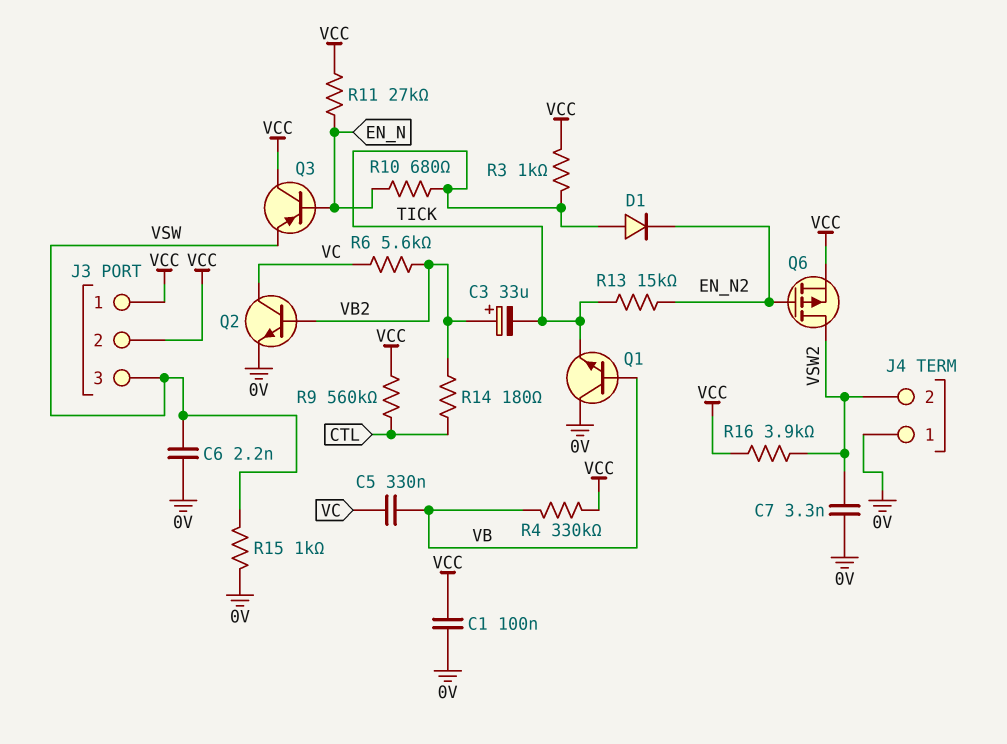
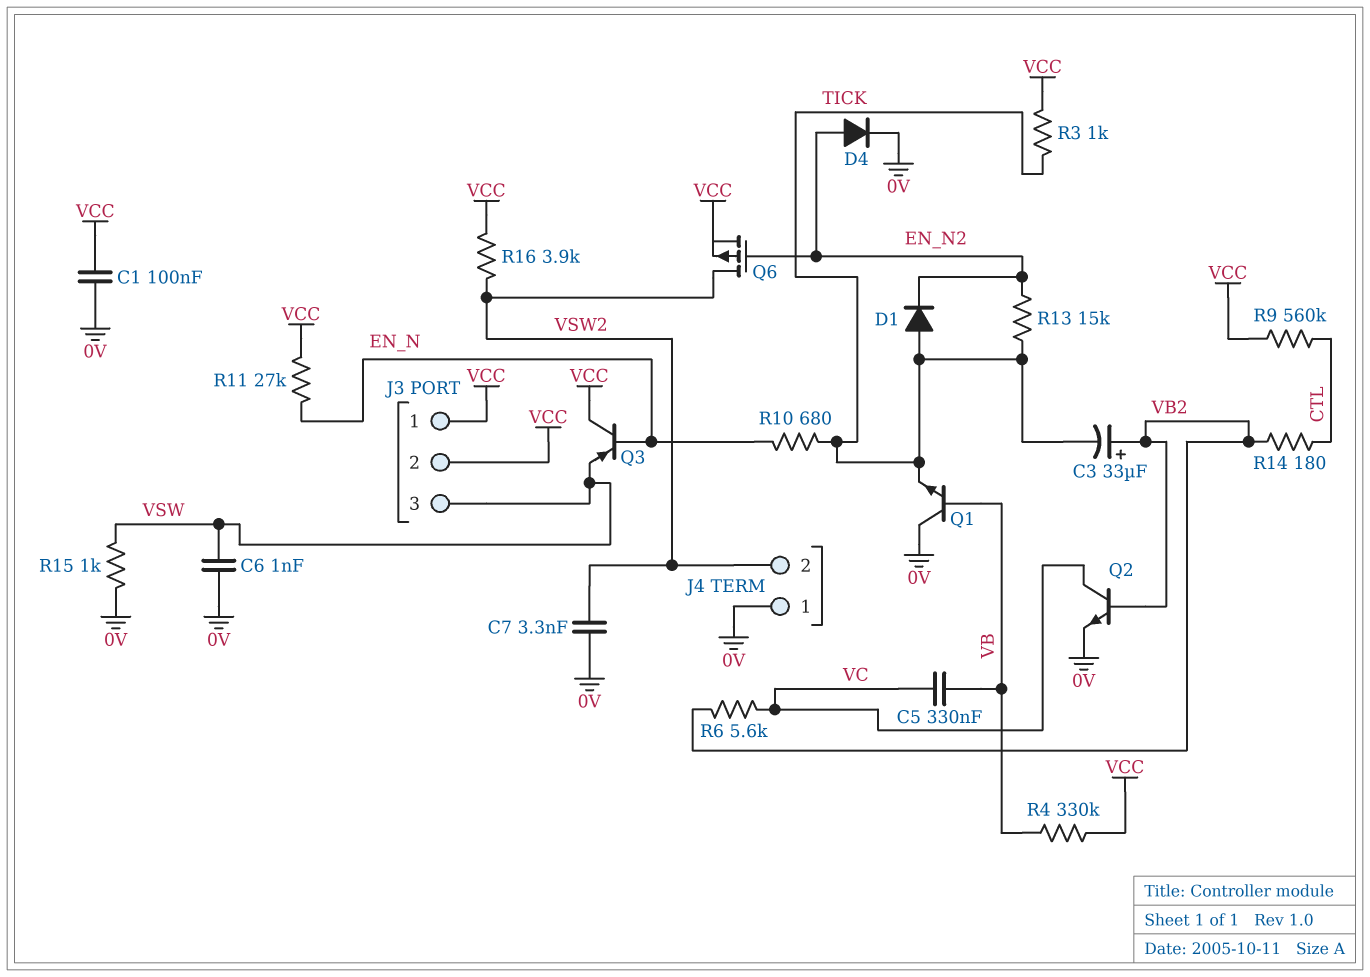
C6: 2.2nF (0V, VSW) -> 1nF (0V, VSW)
D4: none -> diode (A EN_N2, K 0V)

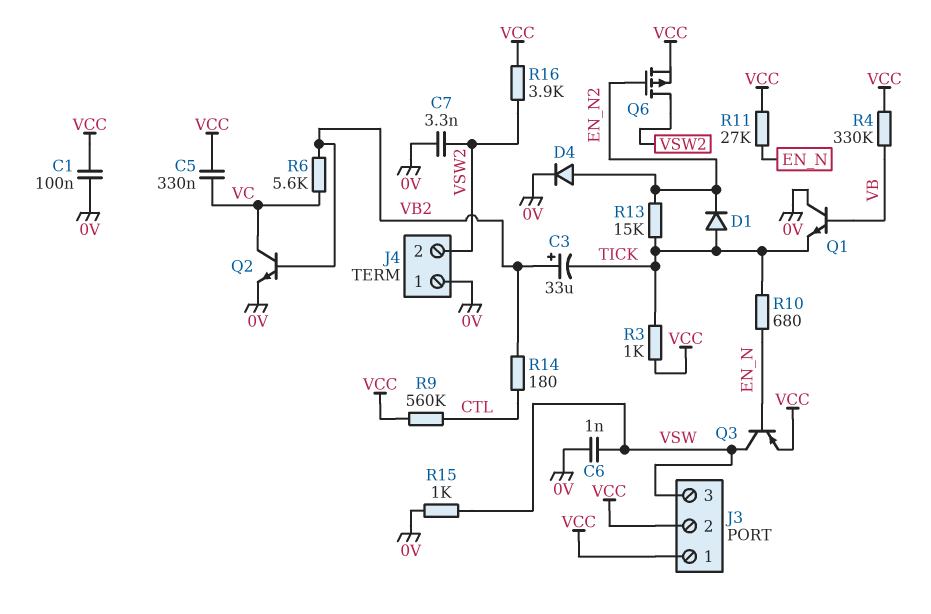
C5: 330nF (VB, VC) -> 330nF (VC, VCC)
Q3: PNP (B EN_N, C VCC, E VSW) -> PNP (B EN_N, C VSW, E VCC)

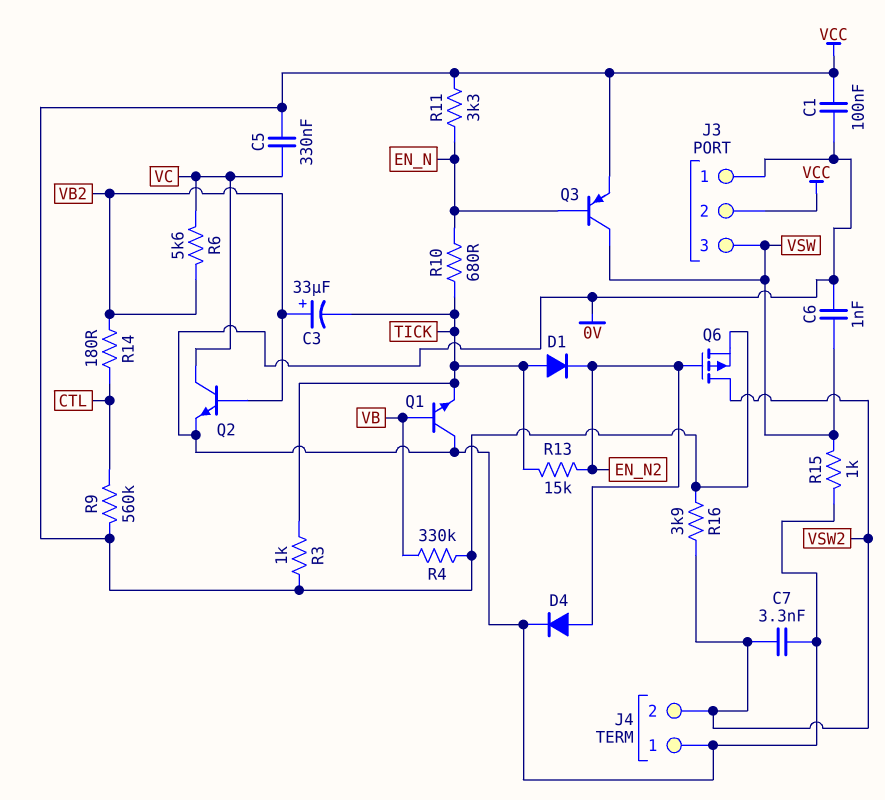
J3 pin 1: VCC -> 0V
R11: 27k (EN_N, VCC) -> 3.3k (EN_N, VCC)

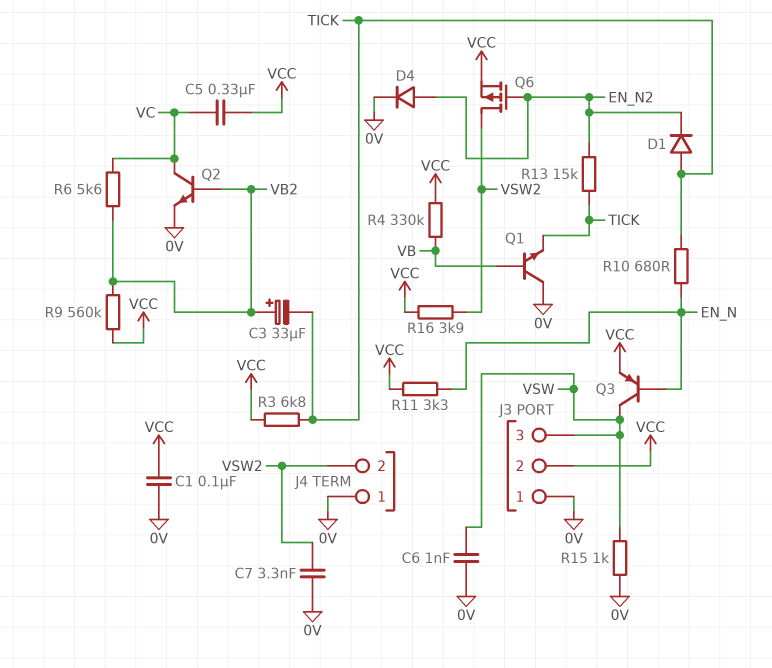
R3: 1k (TICK, VCC) -> 6.8k (TICK, VCC)
R9: 560k (CTL, VCC) -> 560k (VB2, VCC)
R14: 180 (CTL, VB2) -> none

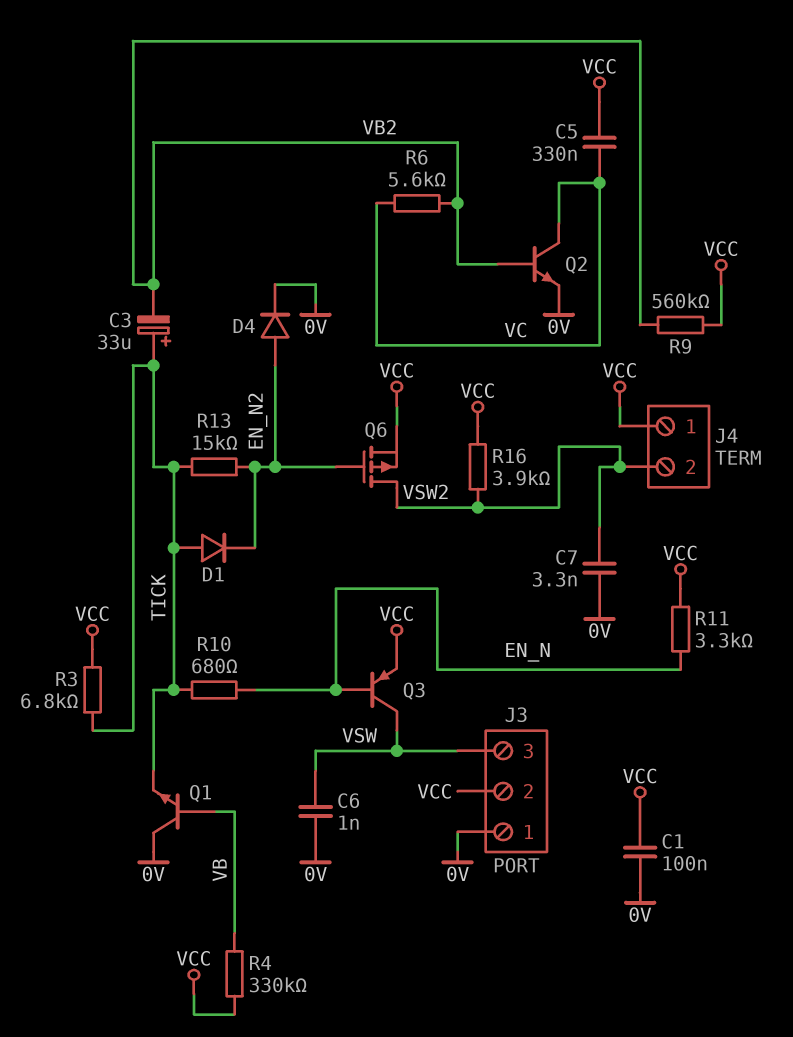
C3: 33uF (plus VB2, minus TICK) -> 33uF (plus TICK, minus VB2)
J4 pin 1: 0V -> VCC
R15: 1k (0V, VSW) -> none

